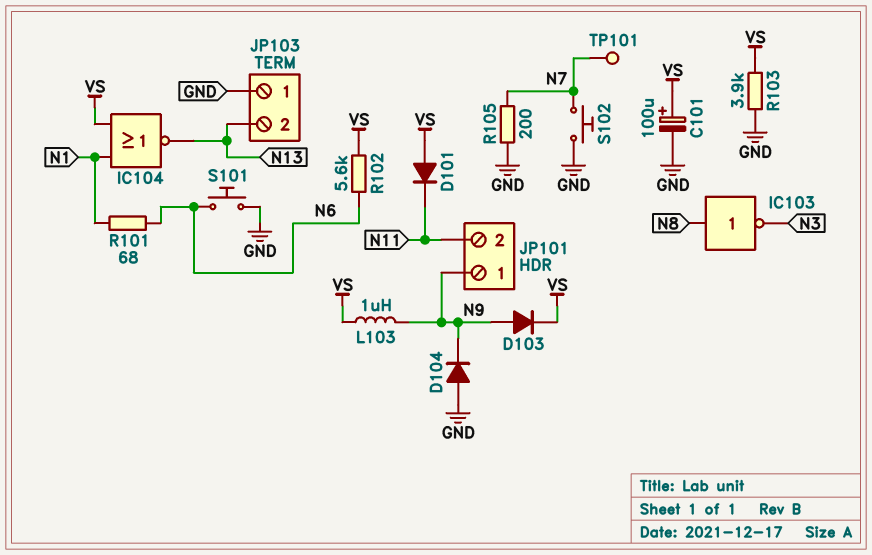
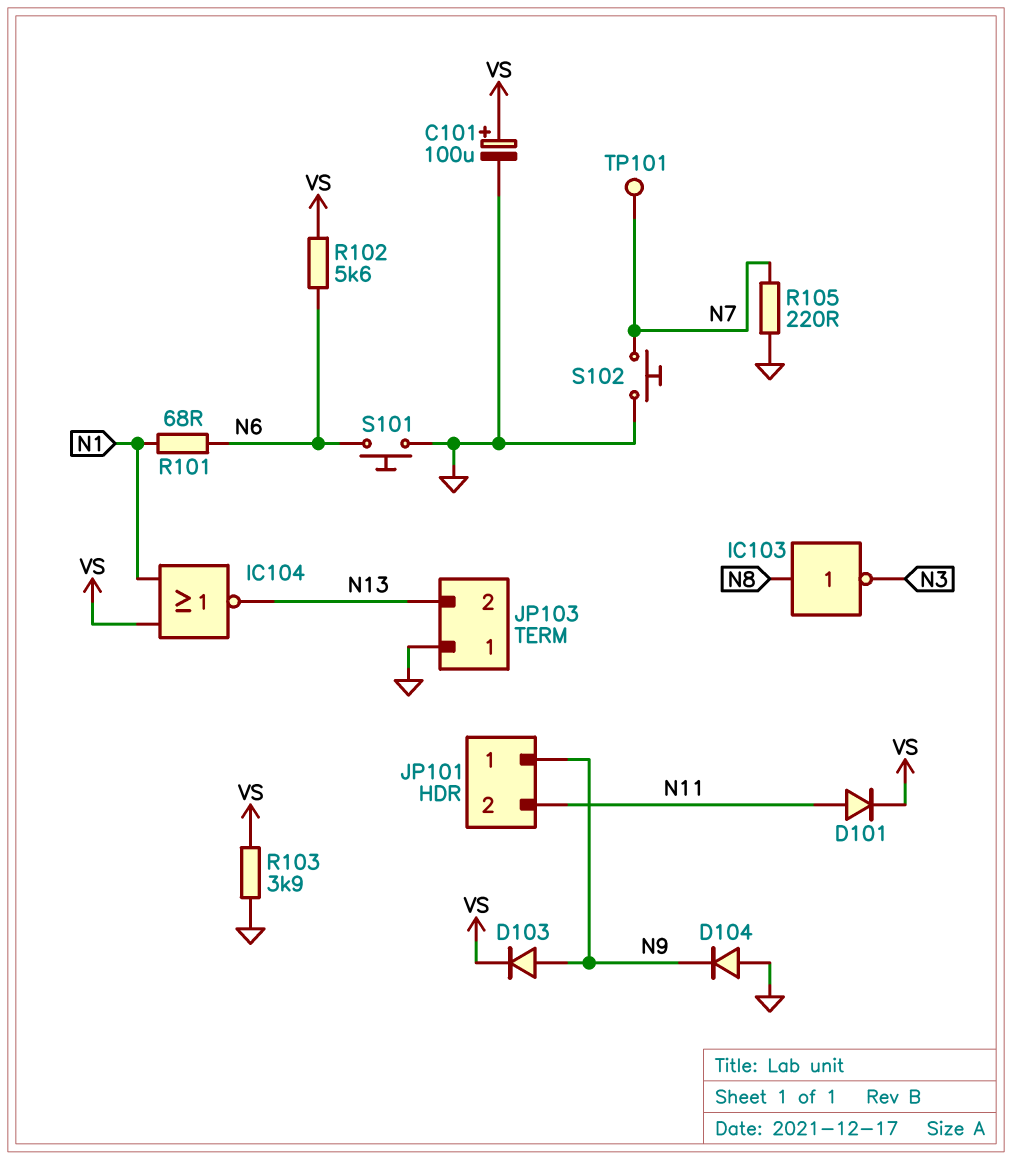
D101: diode (A VS, K N11) -> diode (A N11, K VS)
L103: 1uH (N9, VS) -> none
R105: 200 (GND, N7) -> 220 (GND, N7)

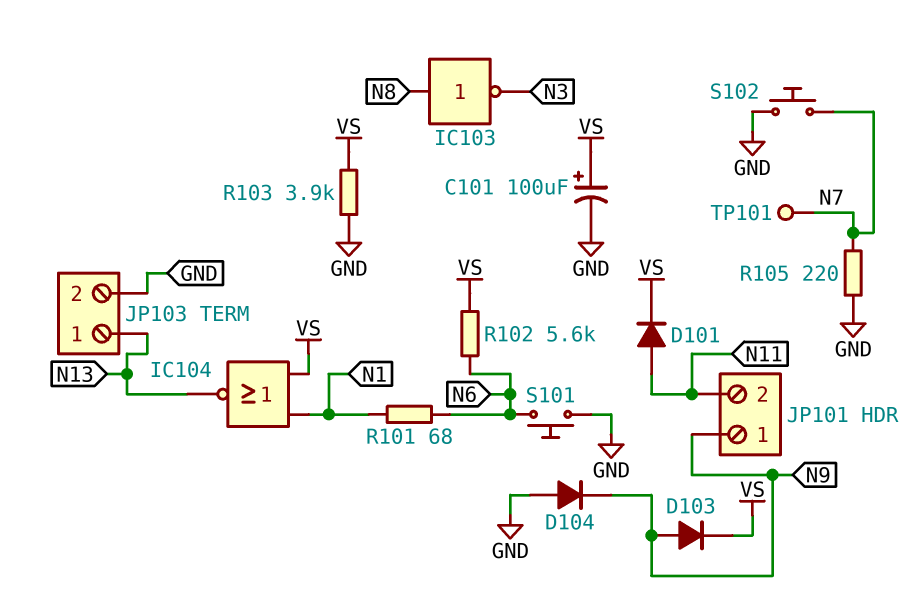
JP103 pin 1: GND -> N13
JP103 pin 2: N13 -> GND

